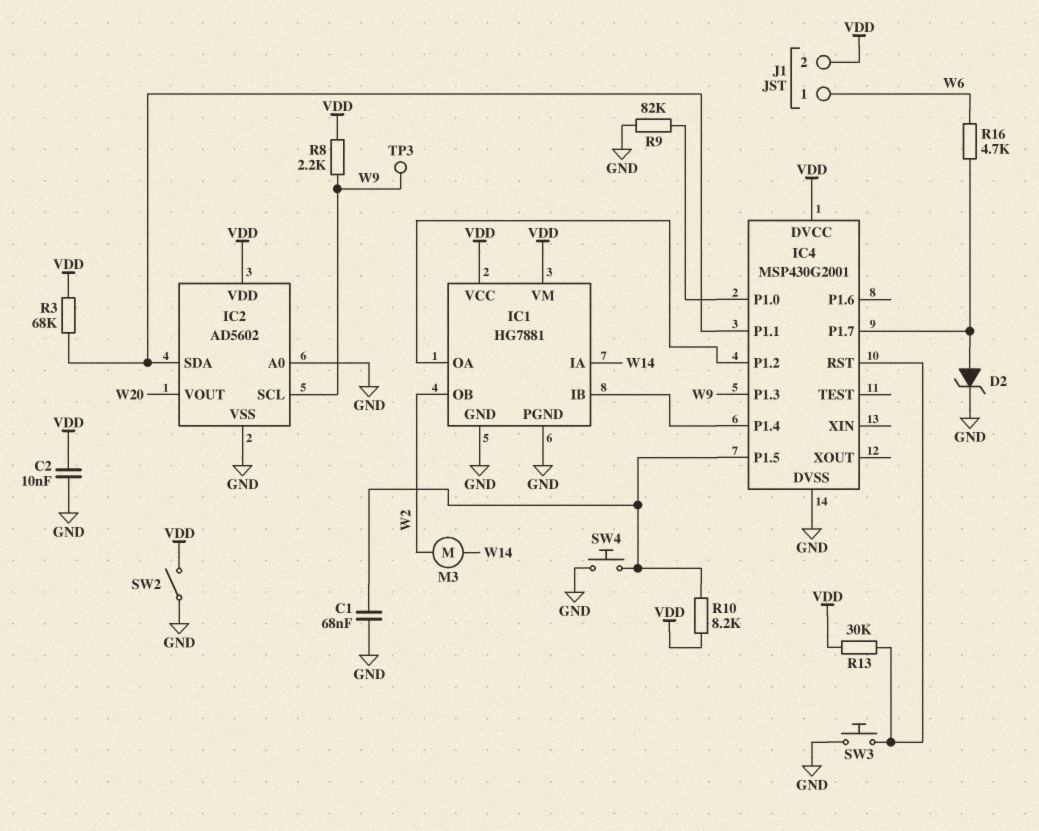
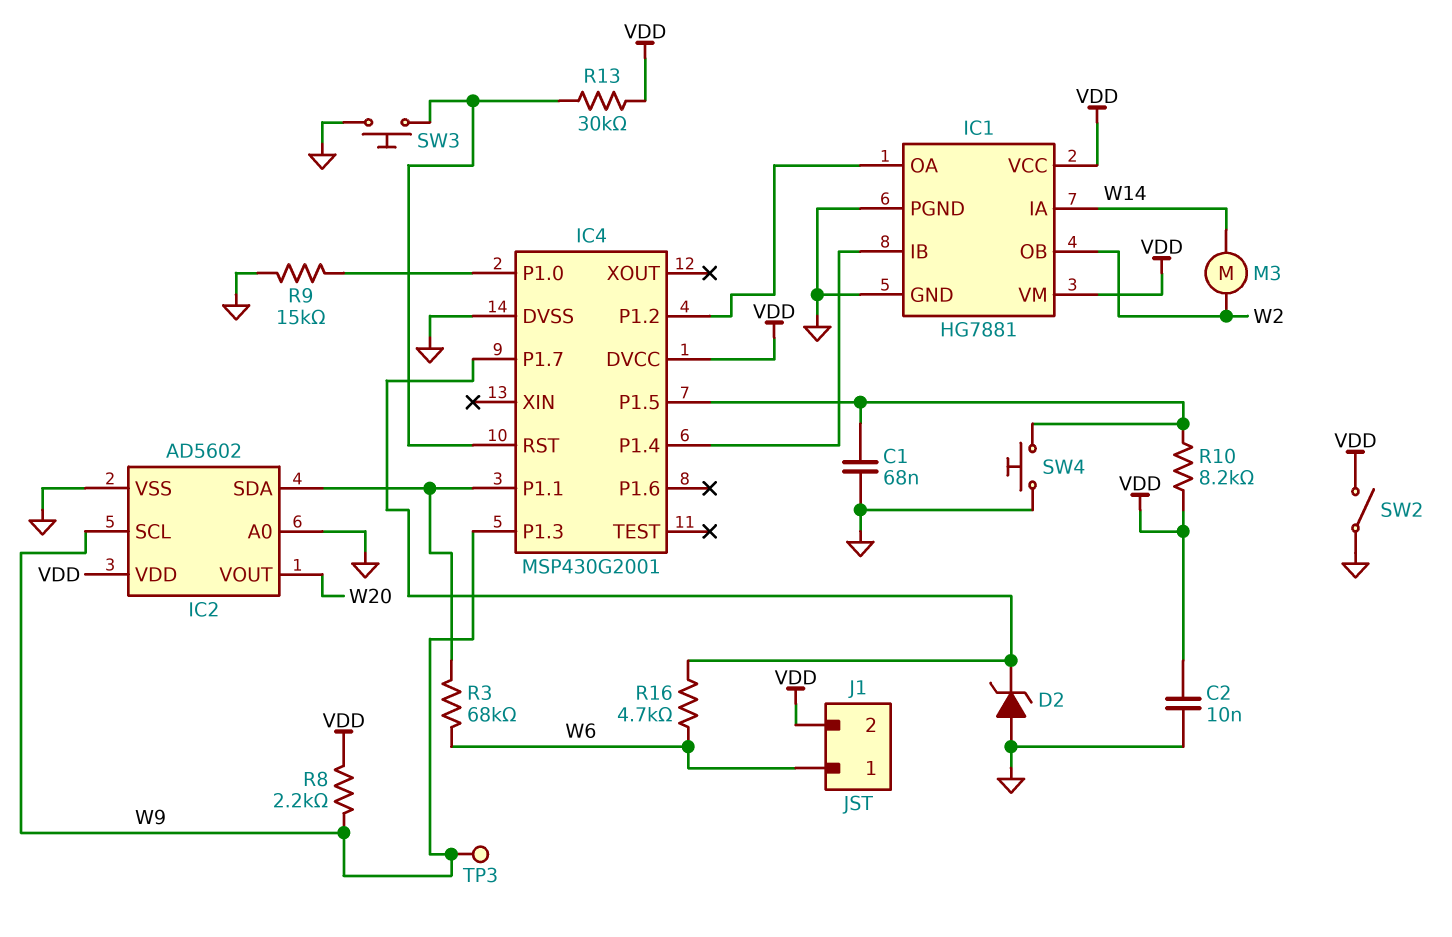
D2: zener (A IC4/P1.7, K GND) -> zener (A GND, K IC4/P1.7)
R3: 68k (IC2/SDA, VDD) -> 68k (IC2/SDA, W6)
R9: 82k (GND, IC4/P1.0) -> 15k (GND, IC4/P1.0)

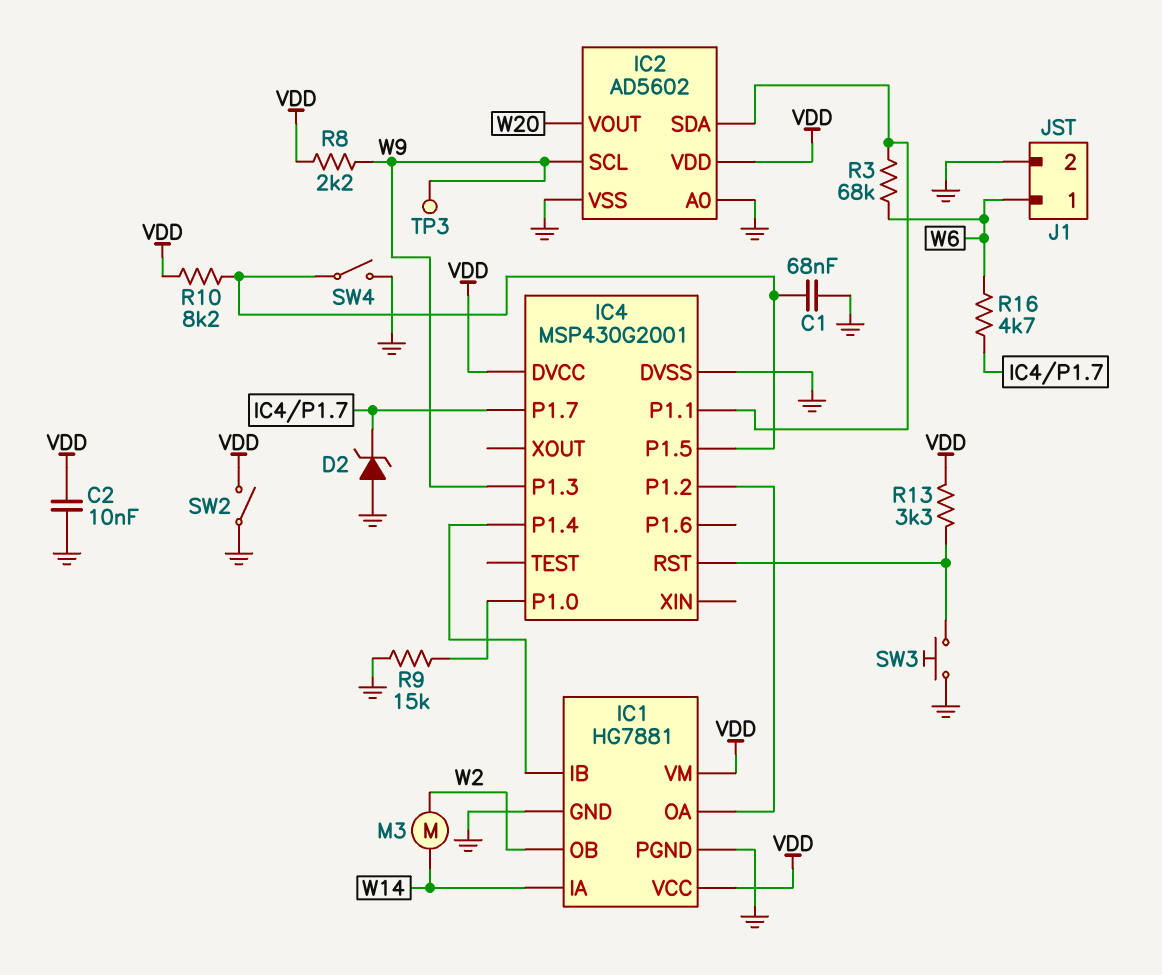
J1 pin 2: VDD -> GND
R13: 30k (IC4/RST, VDD) -> 3.3k (IC4/RST, VDD)
SW4: button (GND, IC4/P1.5) -> switch (GND, IC4/P1.5)

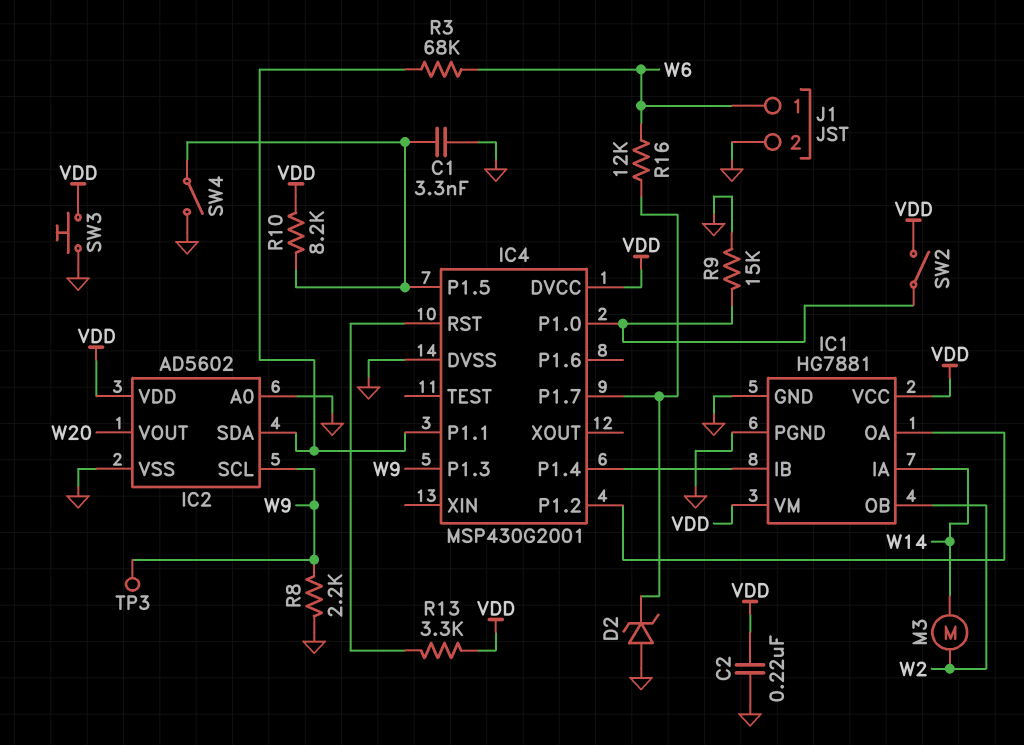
C1: 68nF (GND, IC4/P1.5) -> 3.3nF (GND, IC4/P1.5)
C2: 10nF (GND, VDD) -> 220nF (GND, VDD)
R8: 2.2k (VDD, W9) -> 2.2k (GND, W9)
R16: 4.7k (IC4/P1.7, W6) -> 12k (IC4/P1.7, W6)
SW2: switch (GND, VDD) -> switch (IC4/P1.0, VDD)
SW3: button (GND, IC4/RST) -> button (GND, VDD)

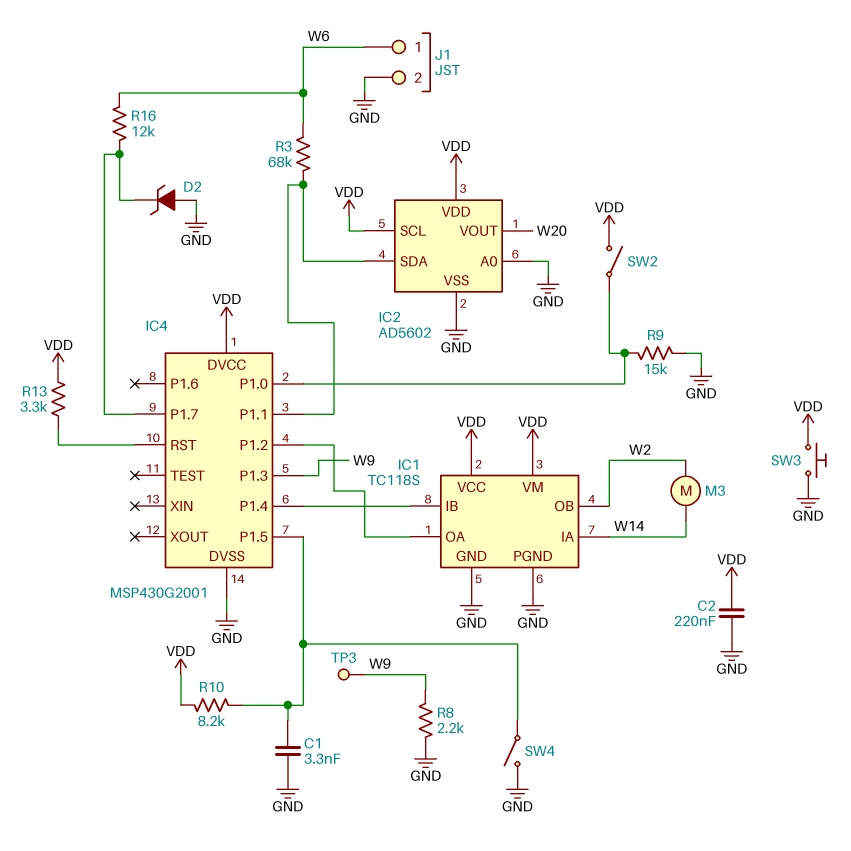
IC1: HG7881 -> TC118S
IC2 pin SCL: W9 -> VDD

